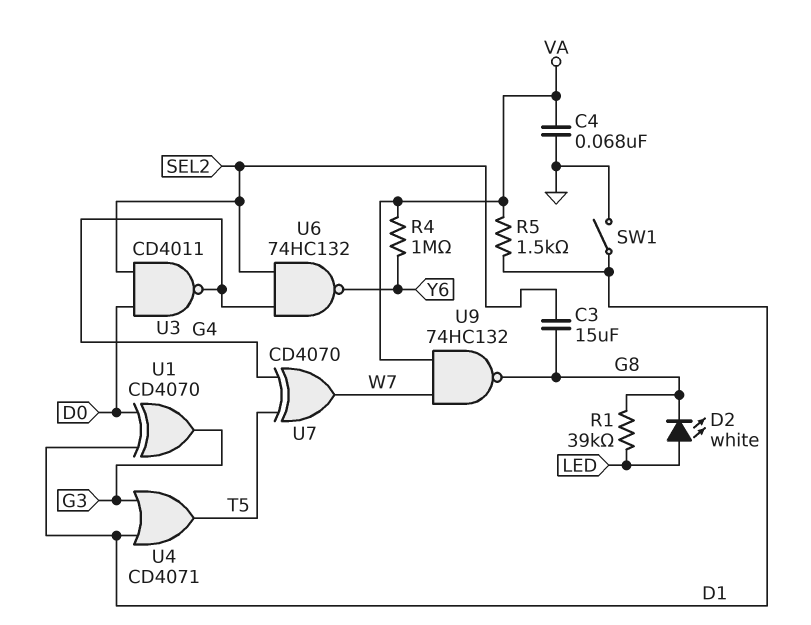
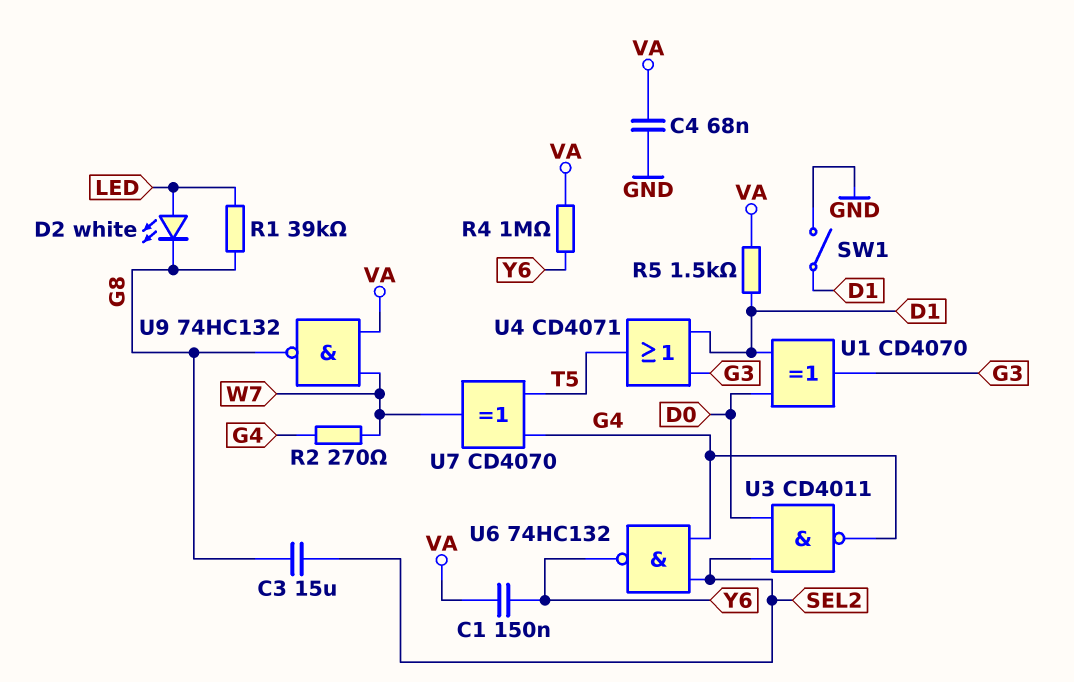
C1: none -> 150nF (VA, Y6)
R2: none -> 270 (G4, W7)

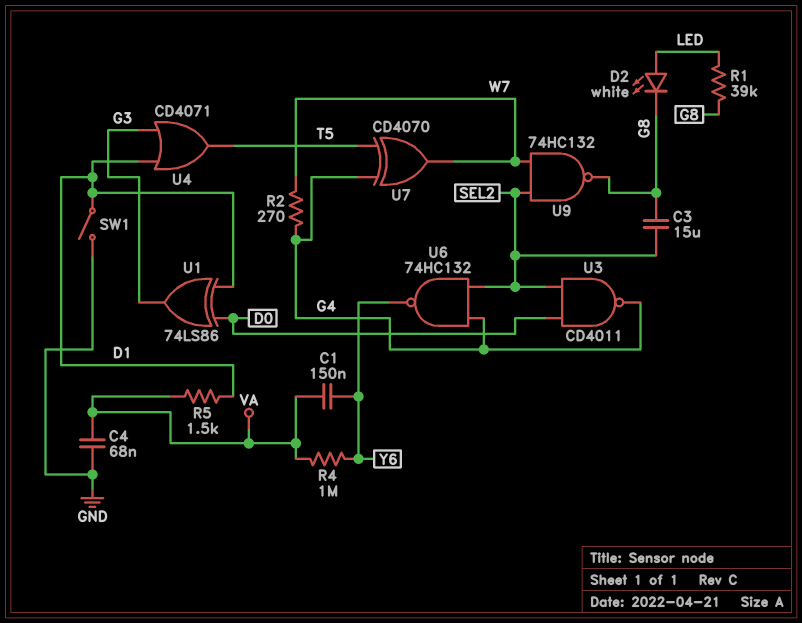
U1: XOR CD4070 (in D0, in D1, out G3) -> XOR 74LS86 (in D0, in D1, out G3)
U9: NAND 74HC132 (in VA, in W7, out G8) -> NAND 74HC132 (in SEL2, in W7, out G8)

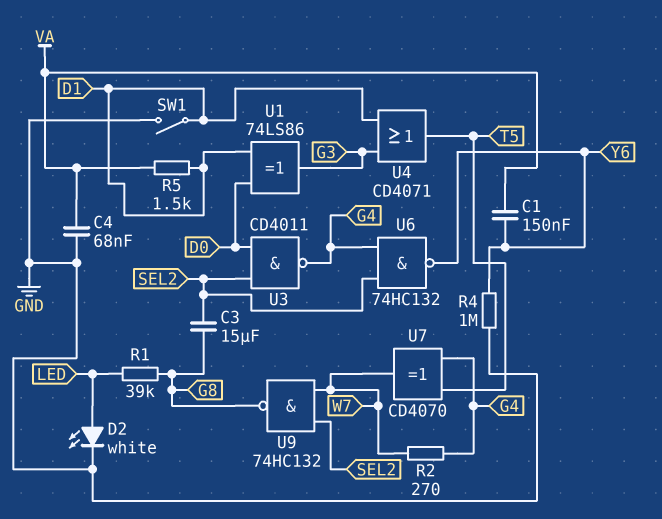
D2: LED white (A LED, K G8) -> LED white (A LED, K GND)
R4: 1M (VA, Y6) -> 1M (GND, Y6)

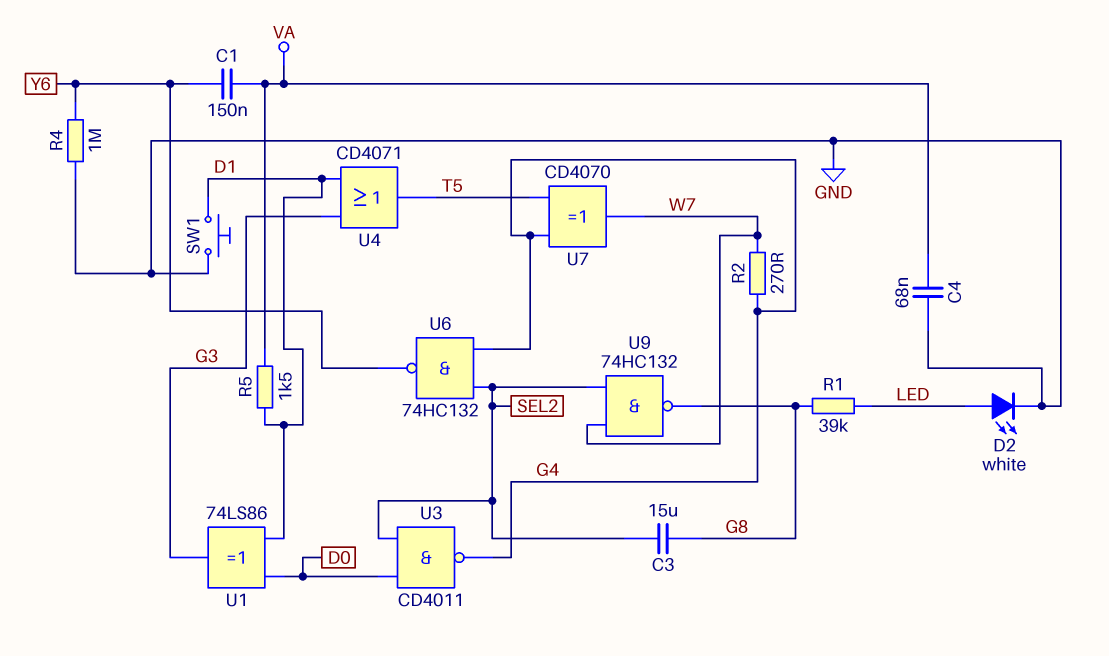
SW1: switch (D1, GND) -> button (D1, GND)

